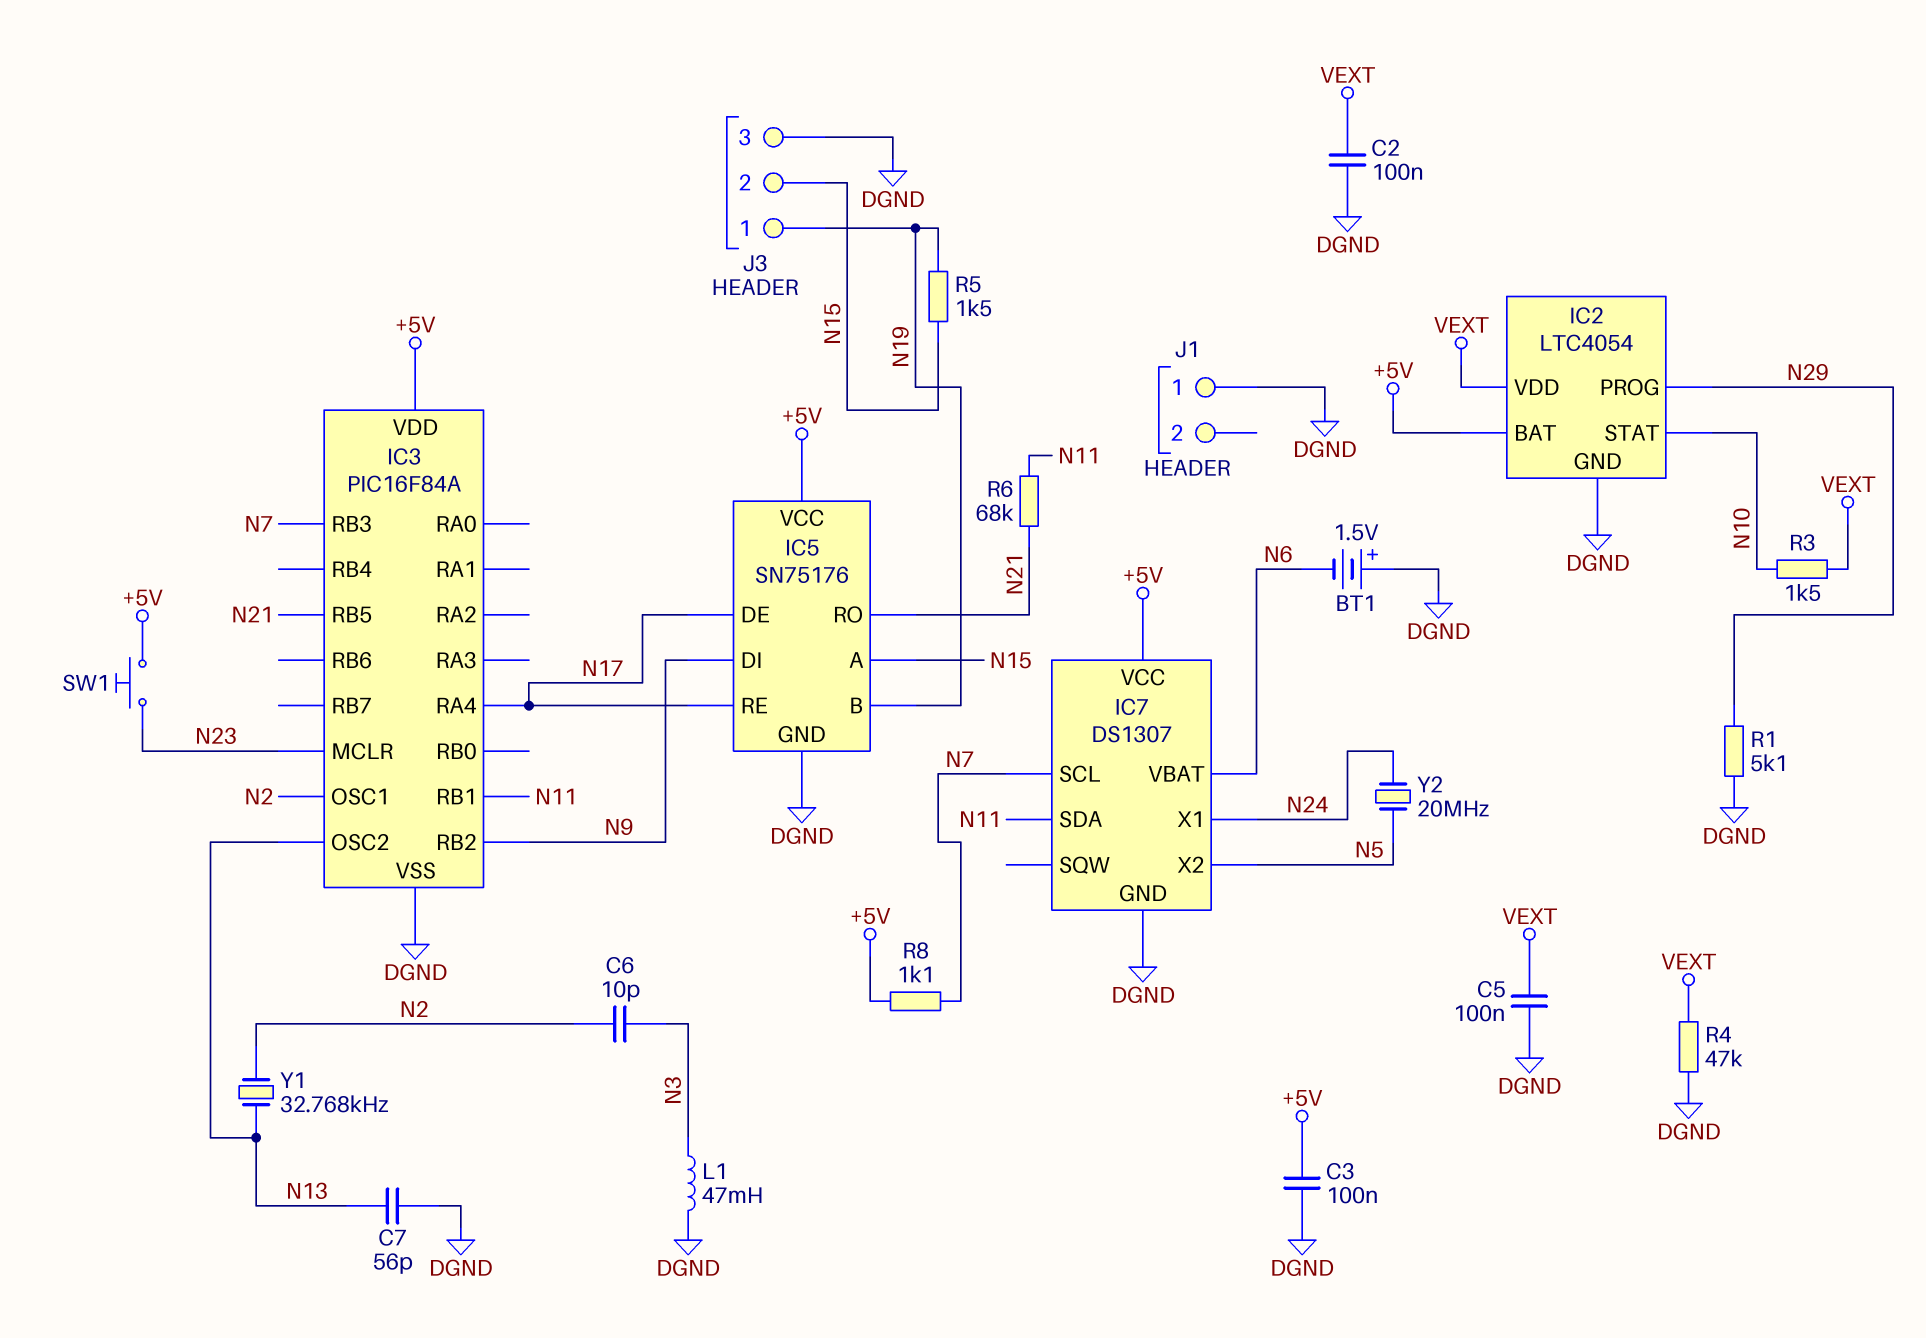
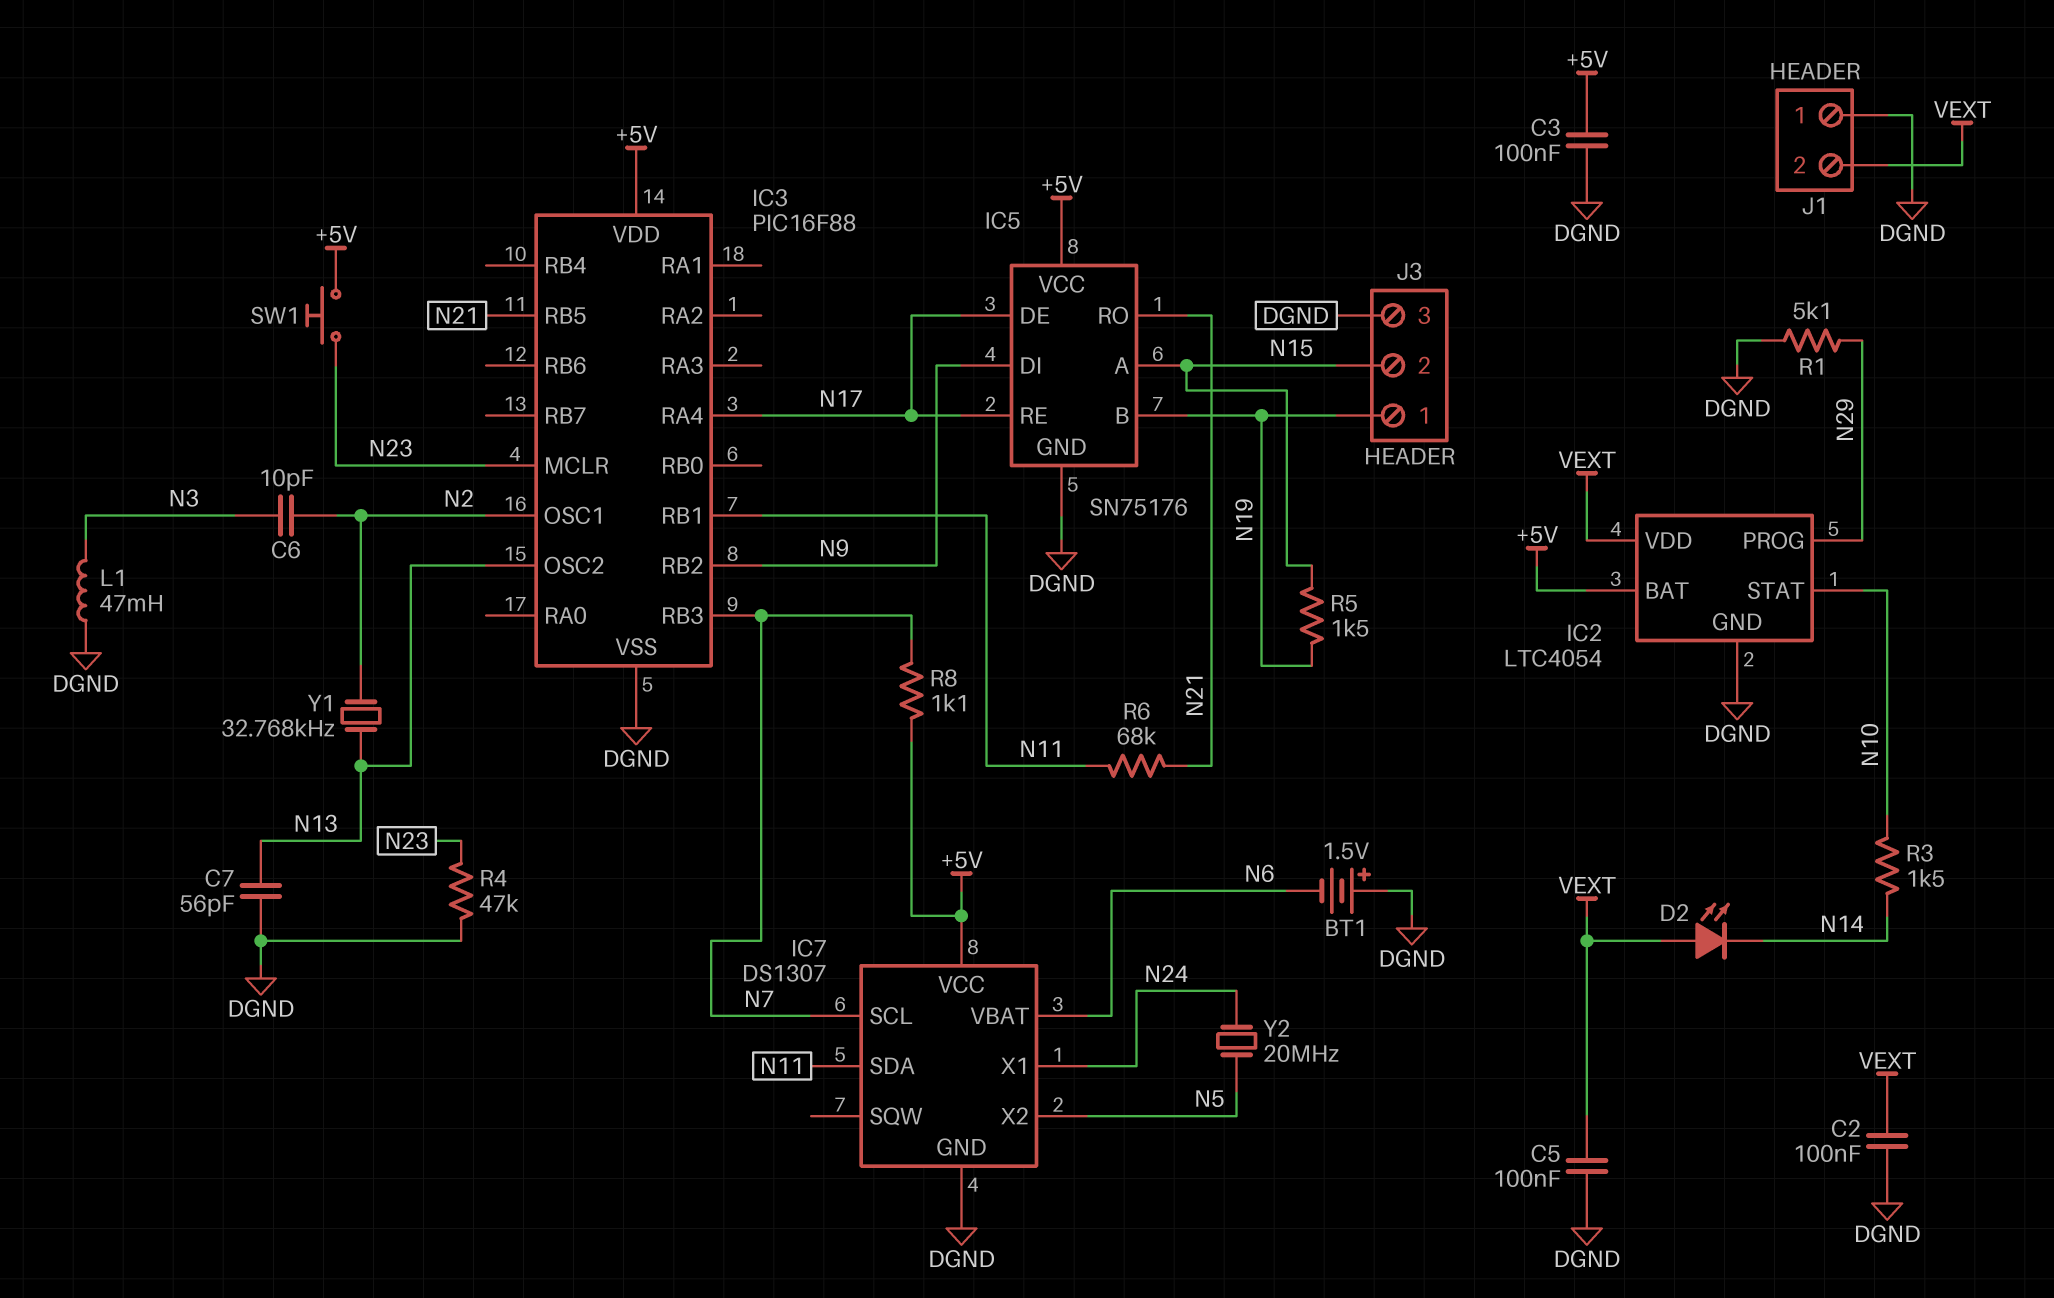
D2: none -> LED (A VEXT, K N14)
IC3: PIC16F84A -> PIC16F88
J1 pin 2: none -> VEXT
R3: 1.5k (N10, VEXT) -> 1.5k (N10, N14)
R4: 47k (DGND, VEXT) -> 47k (DGND, N23)

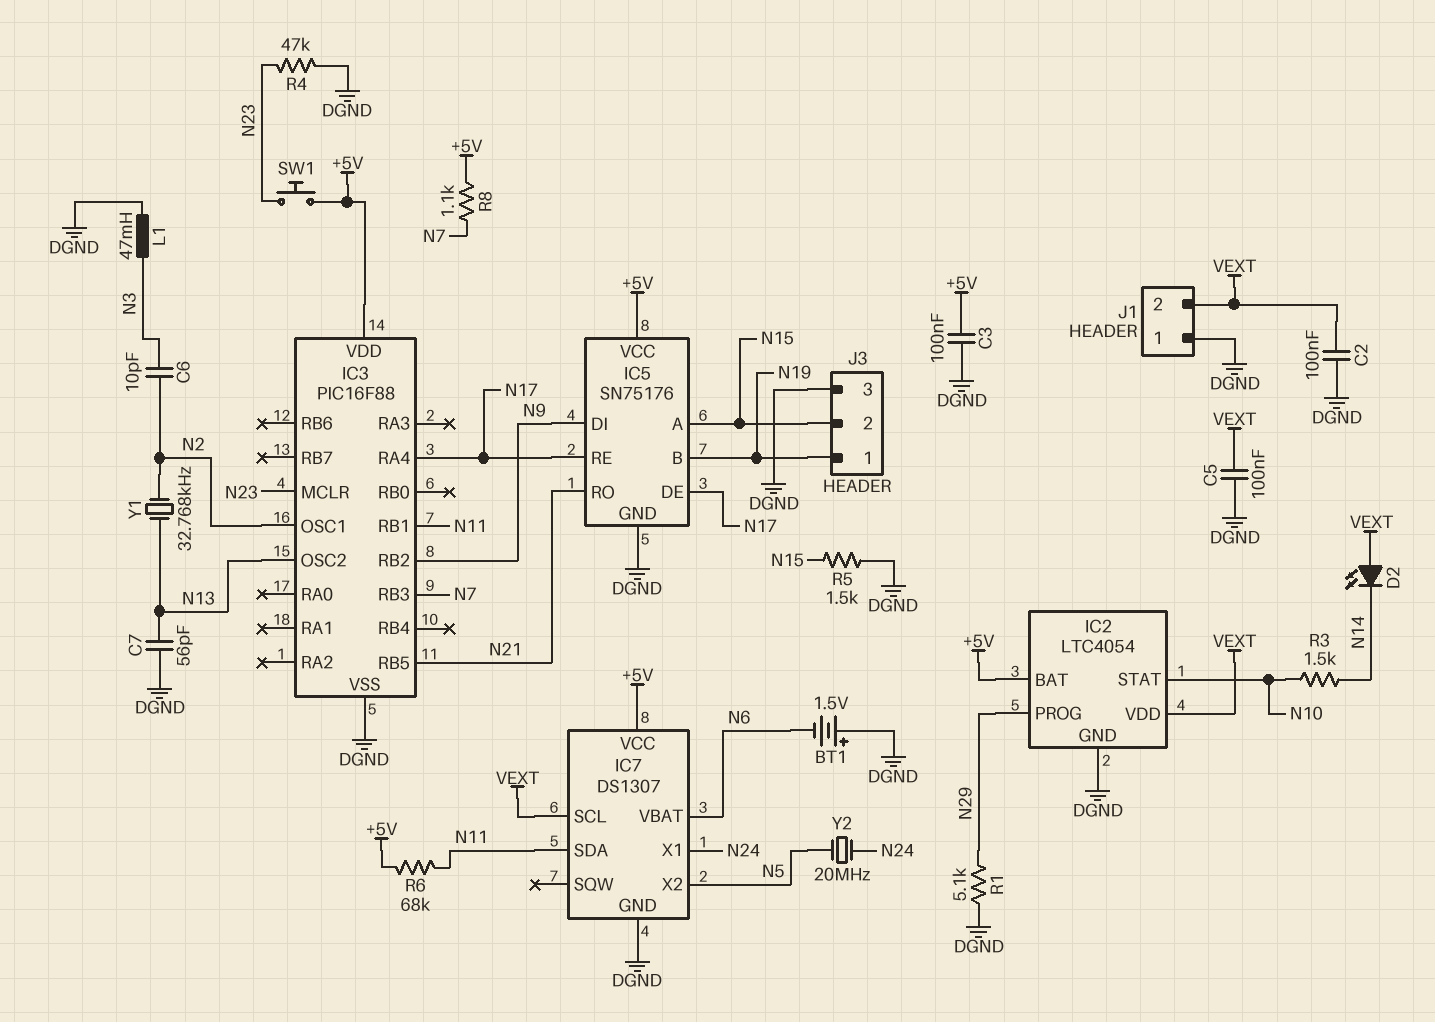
IC7 pin SCL: N7 -> VEXT
R5: 1.5k (N15, N19) -> 1.5k (DGND, N15)
R6: 68k (N11, N21) -> 68k (+5V, N11)

